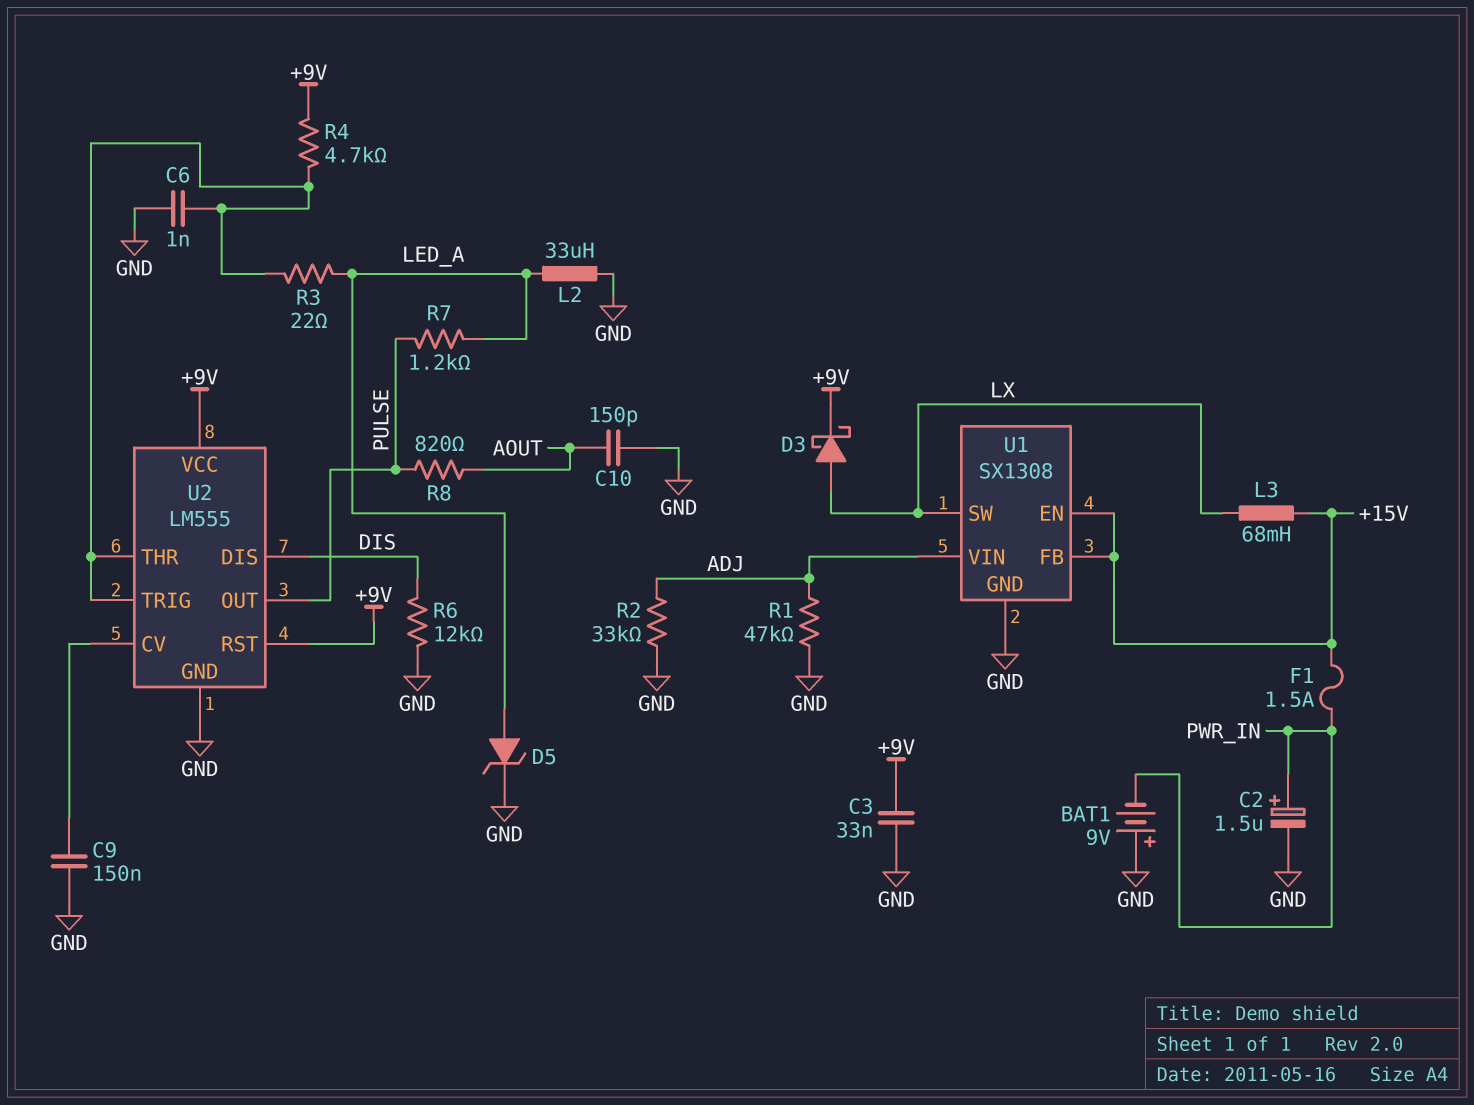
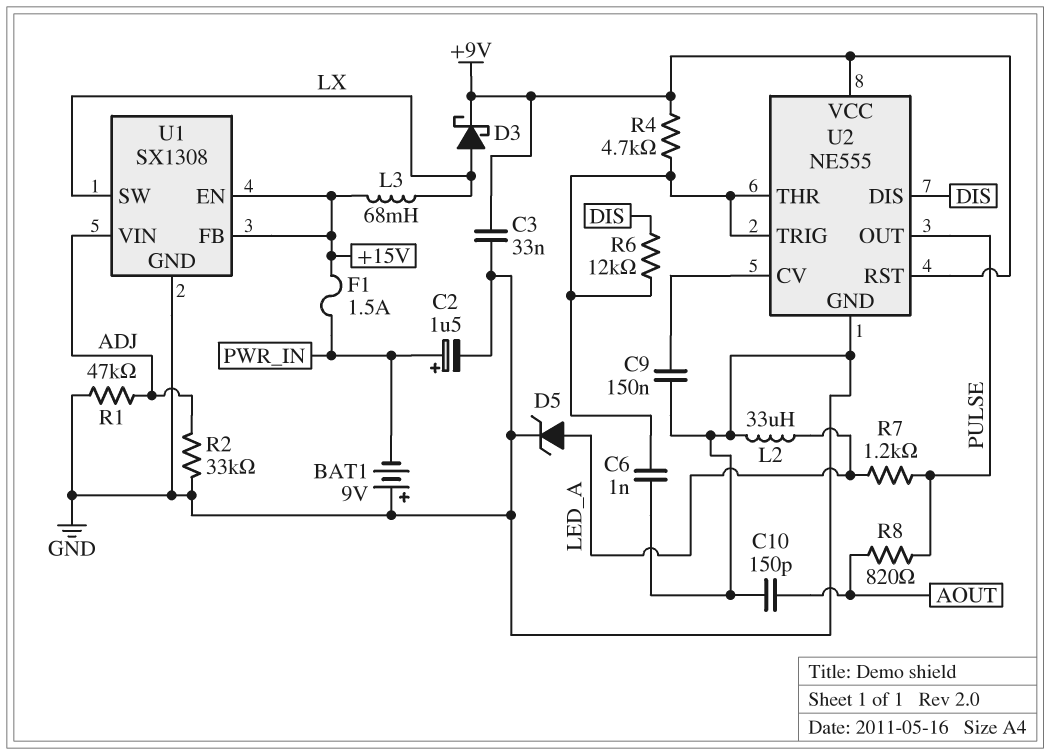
R3: 22 (LED_A, U2/THR) -> none
R6: 12k (DIS, GND) -> 12k (DIS, U2/THR)
U2: LM555 -> NE555

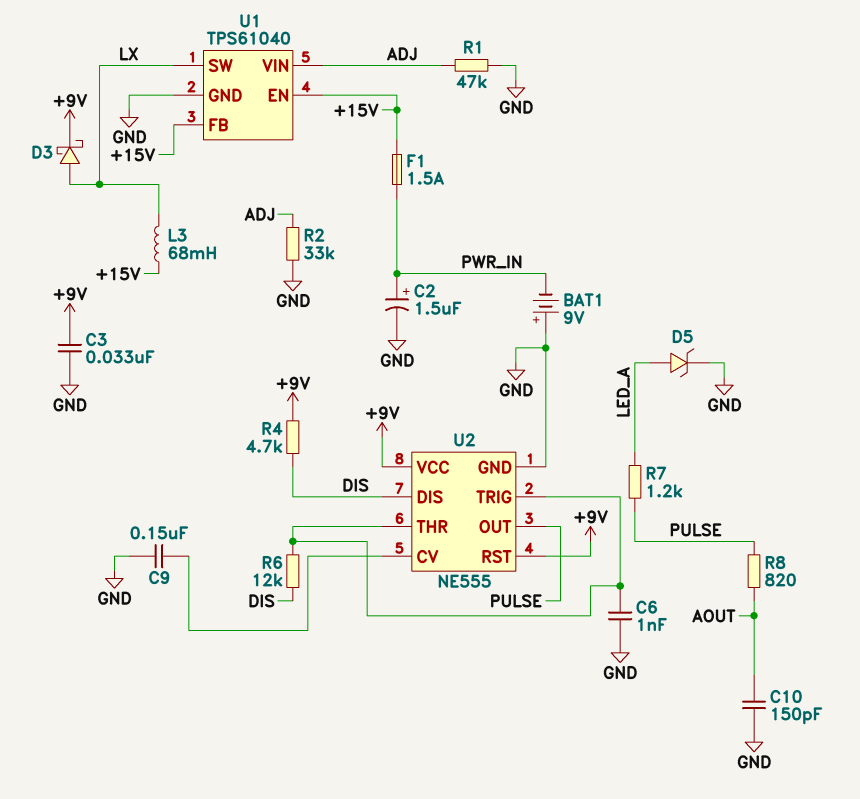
L2: 33uH (GND, LED_A) -> none
R4: 4.7k (+9V, U2/THR) -> 4.7k (+9V, DIS)
U1: SX1308 -> TPS61040

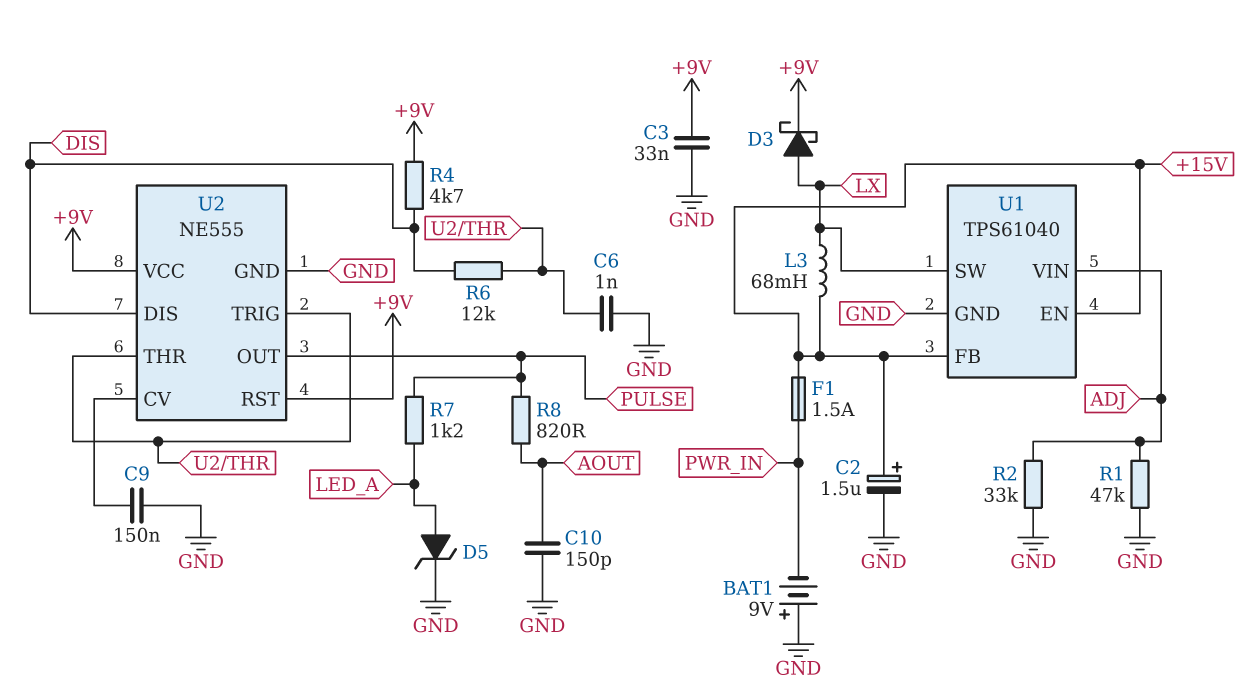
C2: 1.5uF (plus PWR_IN, minus GND) -> 1.5uF (plus +15V, minus GND)

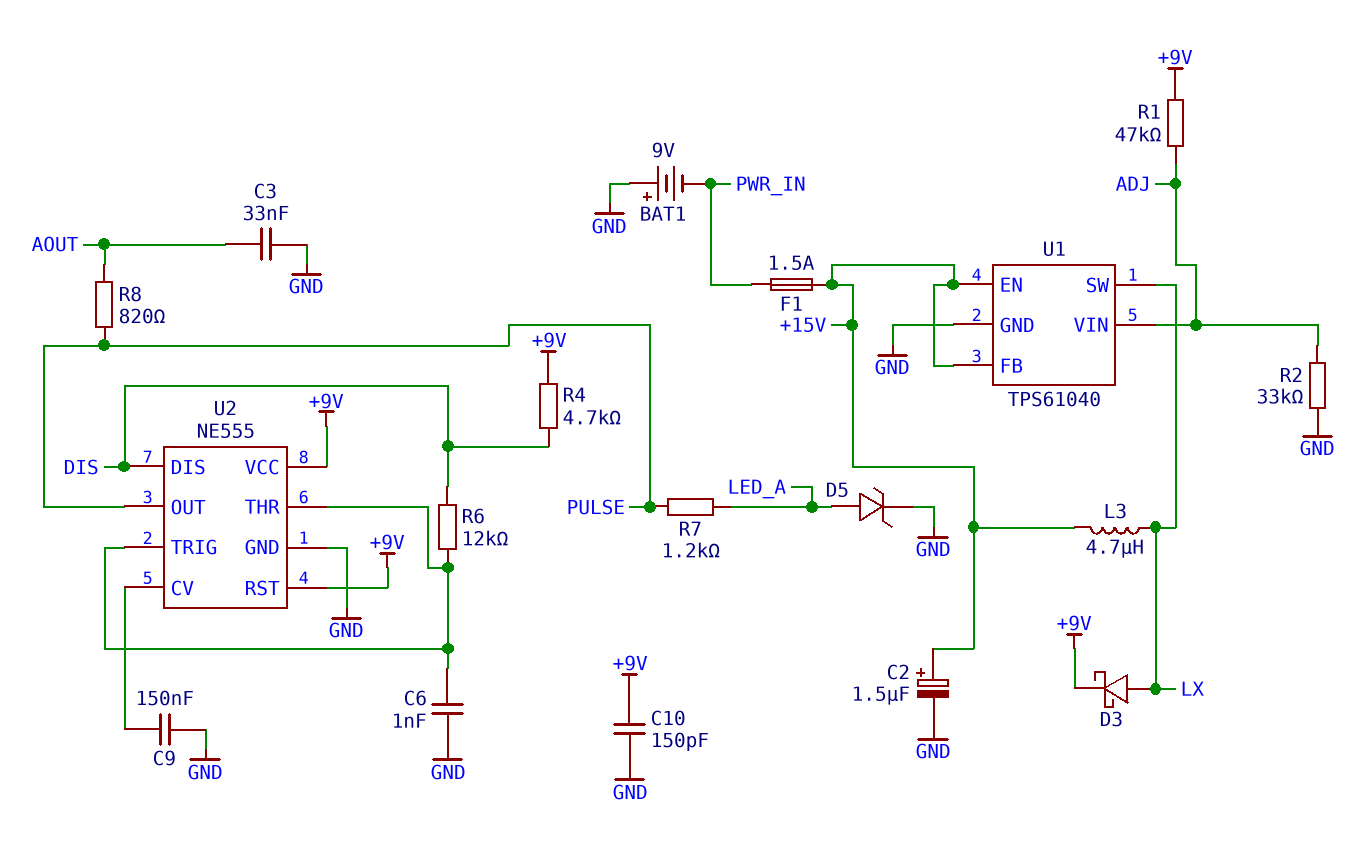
C3: 33nF (+9V, GND) -> 33nF (AOUT, GND)
C10: 150pF (AOUT, GND) -> 150pF (+9V, GND)
L3: 68mH (+15V, LX) -> 4.7uH (+15V, LX)
R1: 47k (ADJ, GND) -> 47k (+9V, ADJ)

